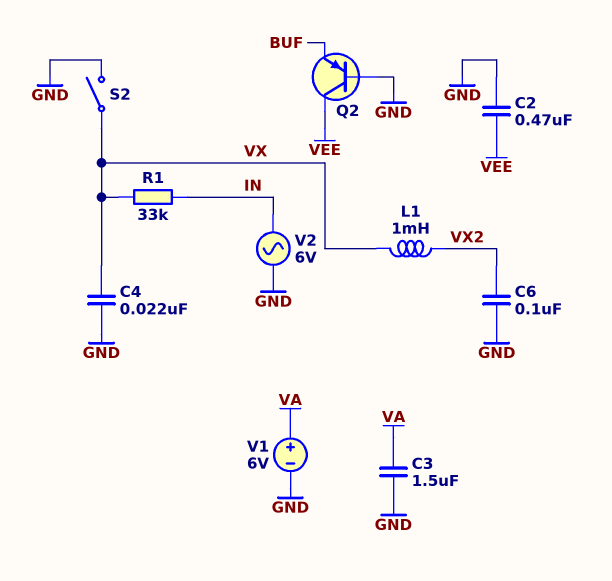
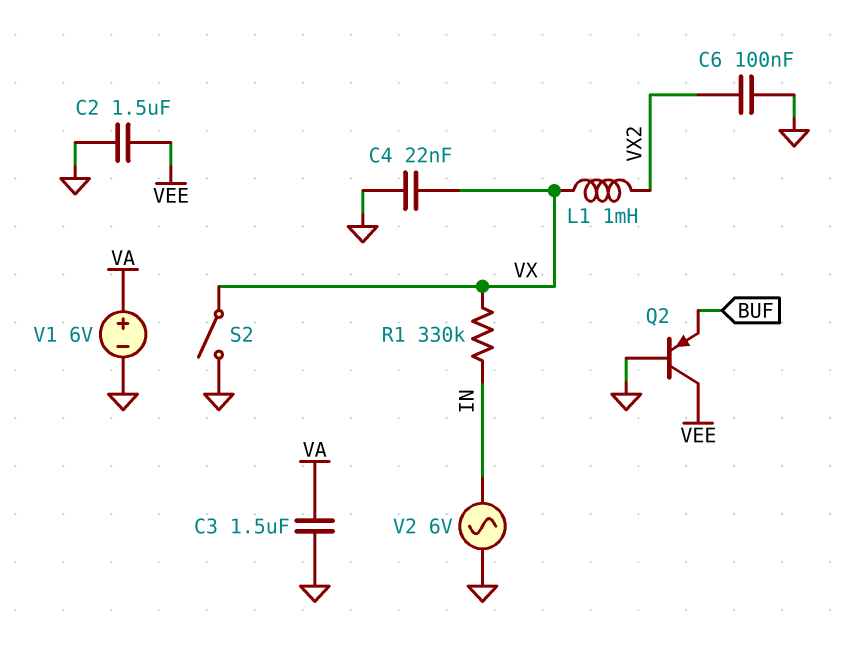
C2: 470nF (GND, VEE) -> 1.5uF (GND, VEE)
R1: 33k (IN, VX) -> 330k (IN, VX)

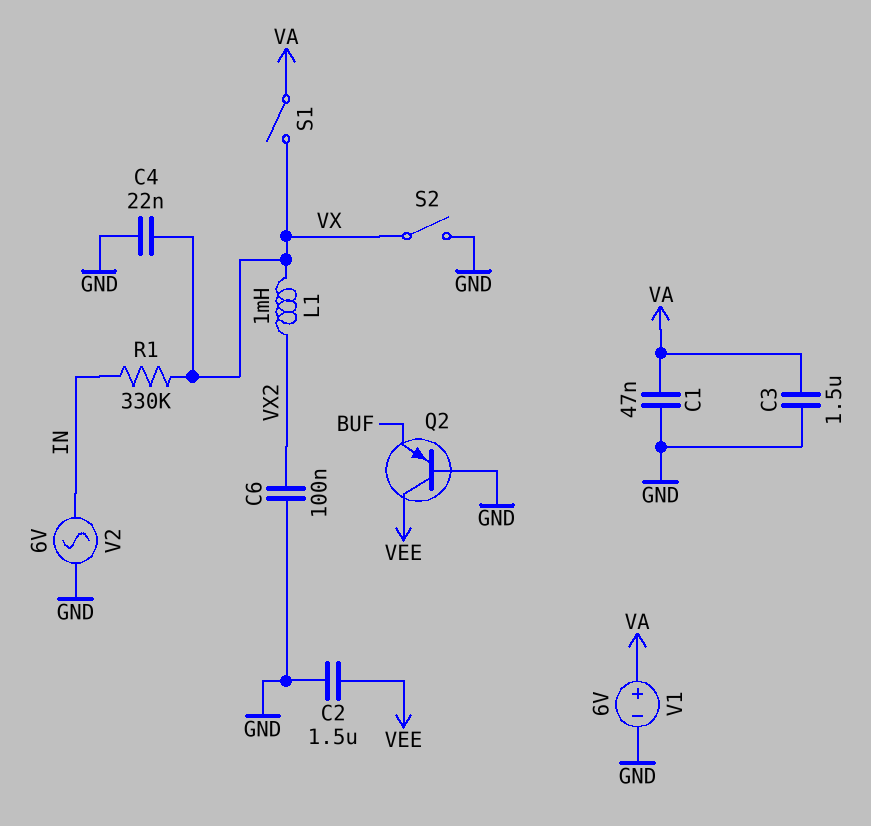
C1: none -> 47nF (GND, VA)
S1: none -> switch (VA, VX)

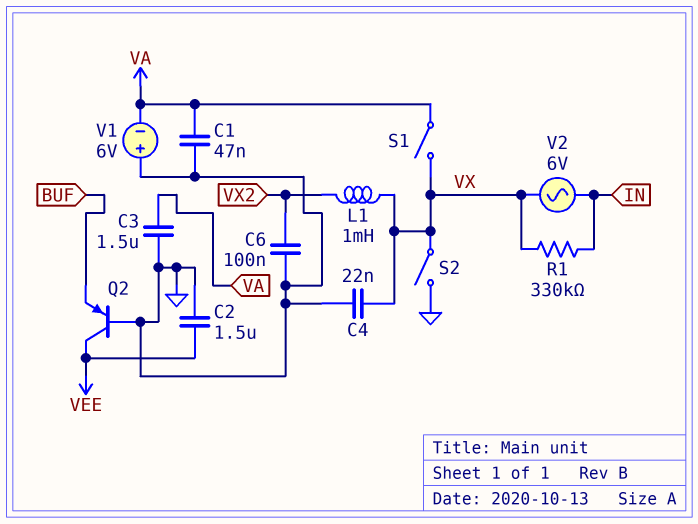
V1: 6V (plus VA, minus GND) -> 6V (plus GND, minus VA)
V2: AC 6V (GND, IN) -> AC 6V (IN, VX)

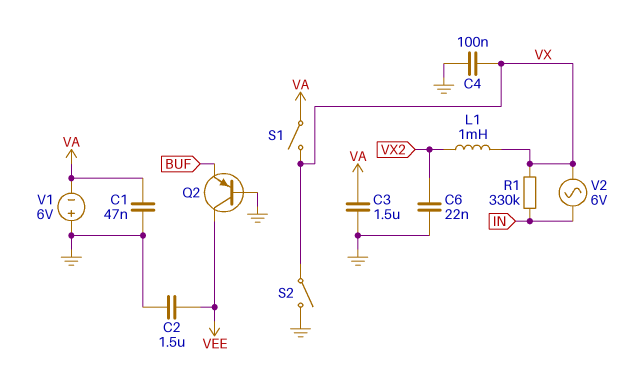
C4: 22nF (GND, VX) -> 100nF (GND, VX)
C6: 100nF (GND, VX2) -> 22nF (GND, VX2)

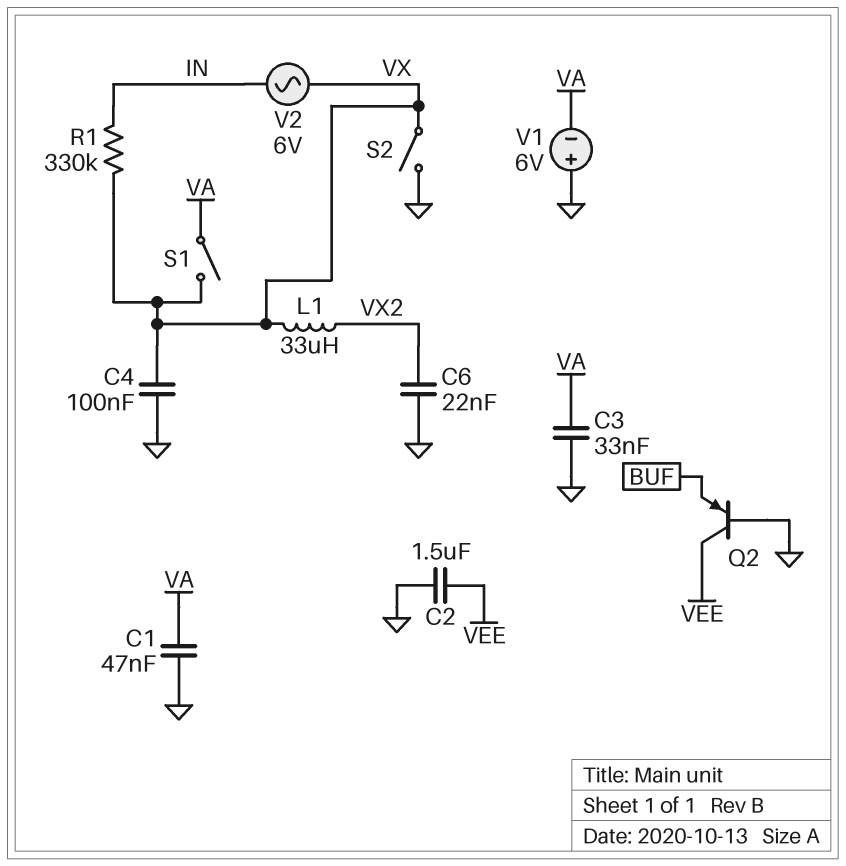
C3: 1.5uF (GND, VA) -> 33nF (GND, VA)
L1: 1mH (VX, VX2) -> 33uH (VX, VX2)

